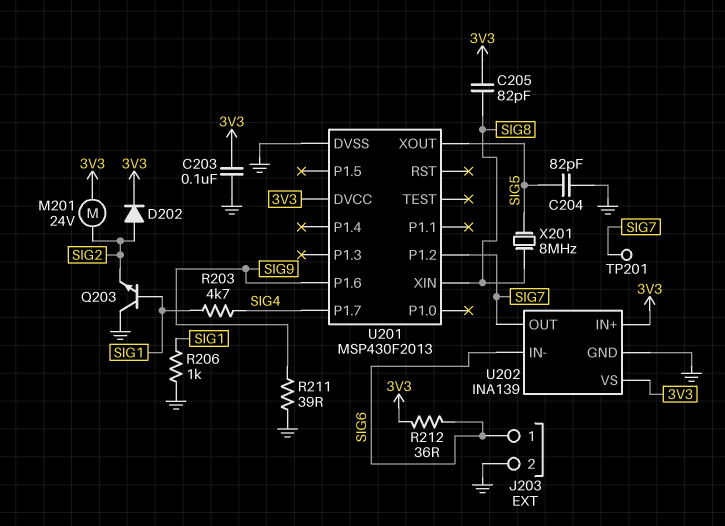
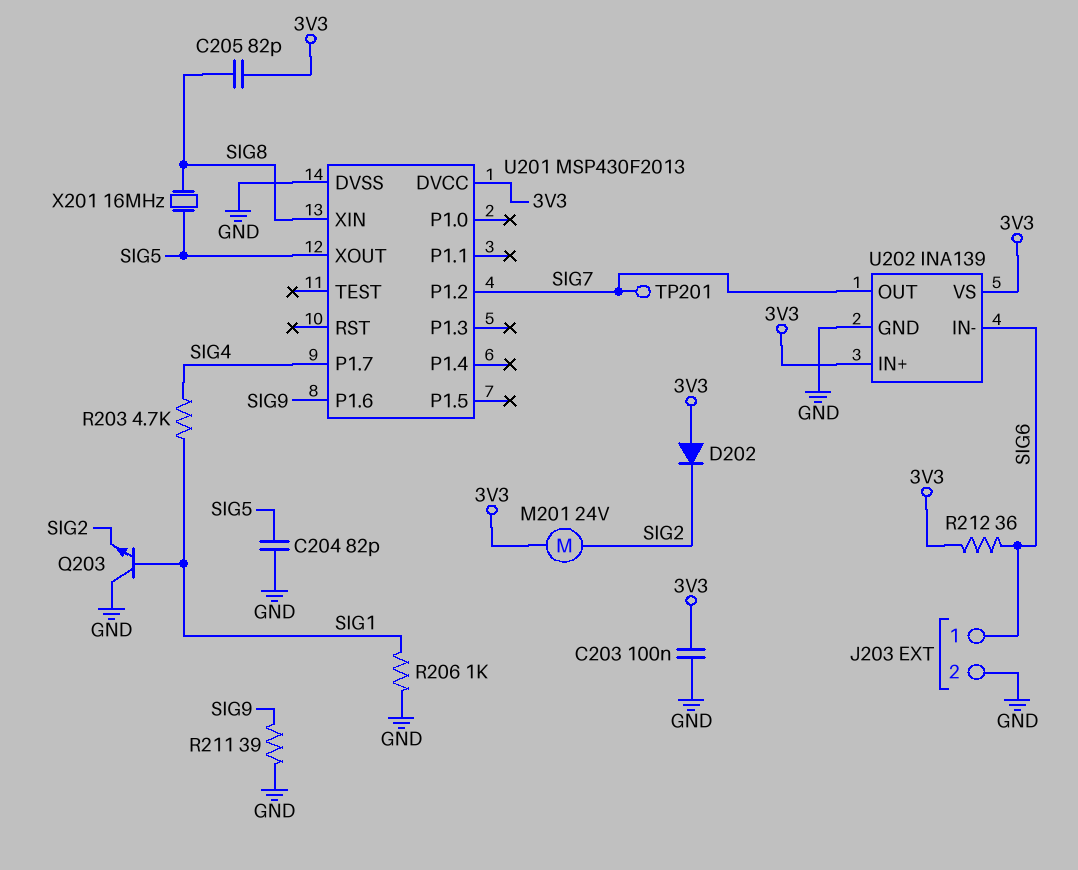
D202: diode (A SIG2, K 3V3) -> diode (A 3V3, K SIG2)
X201: 8MHz (SIG5, SIG8) -> 16MHz (SIG5, SIG8)

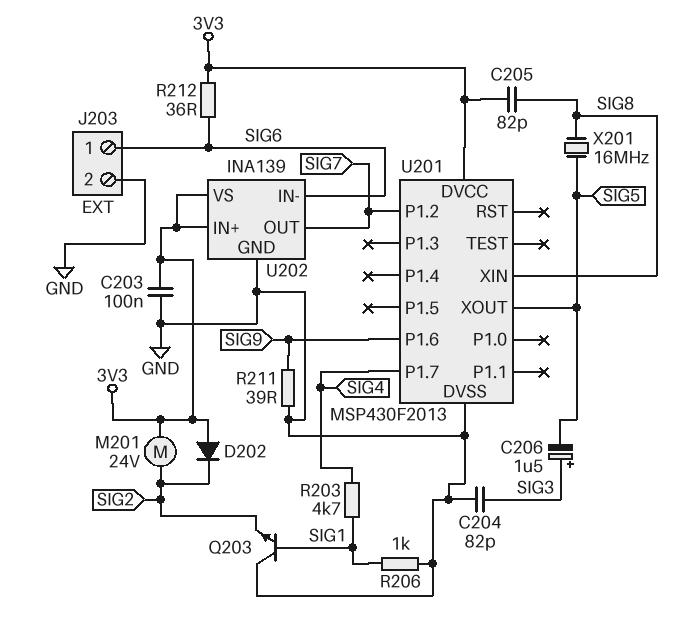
C204: 82pF (GND, SIG5) -> 82pF (GND, SIG3)
C206: none -> 1.5uF (plus SIG3, minus SIG5)
TP201: test point (SIG7) -> none

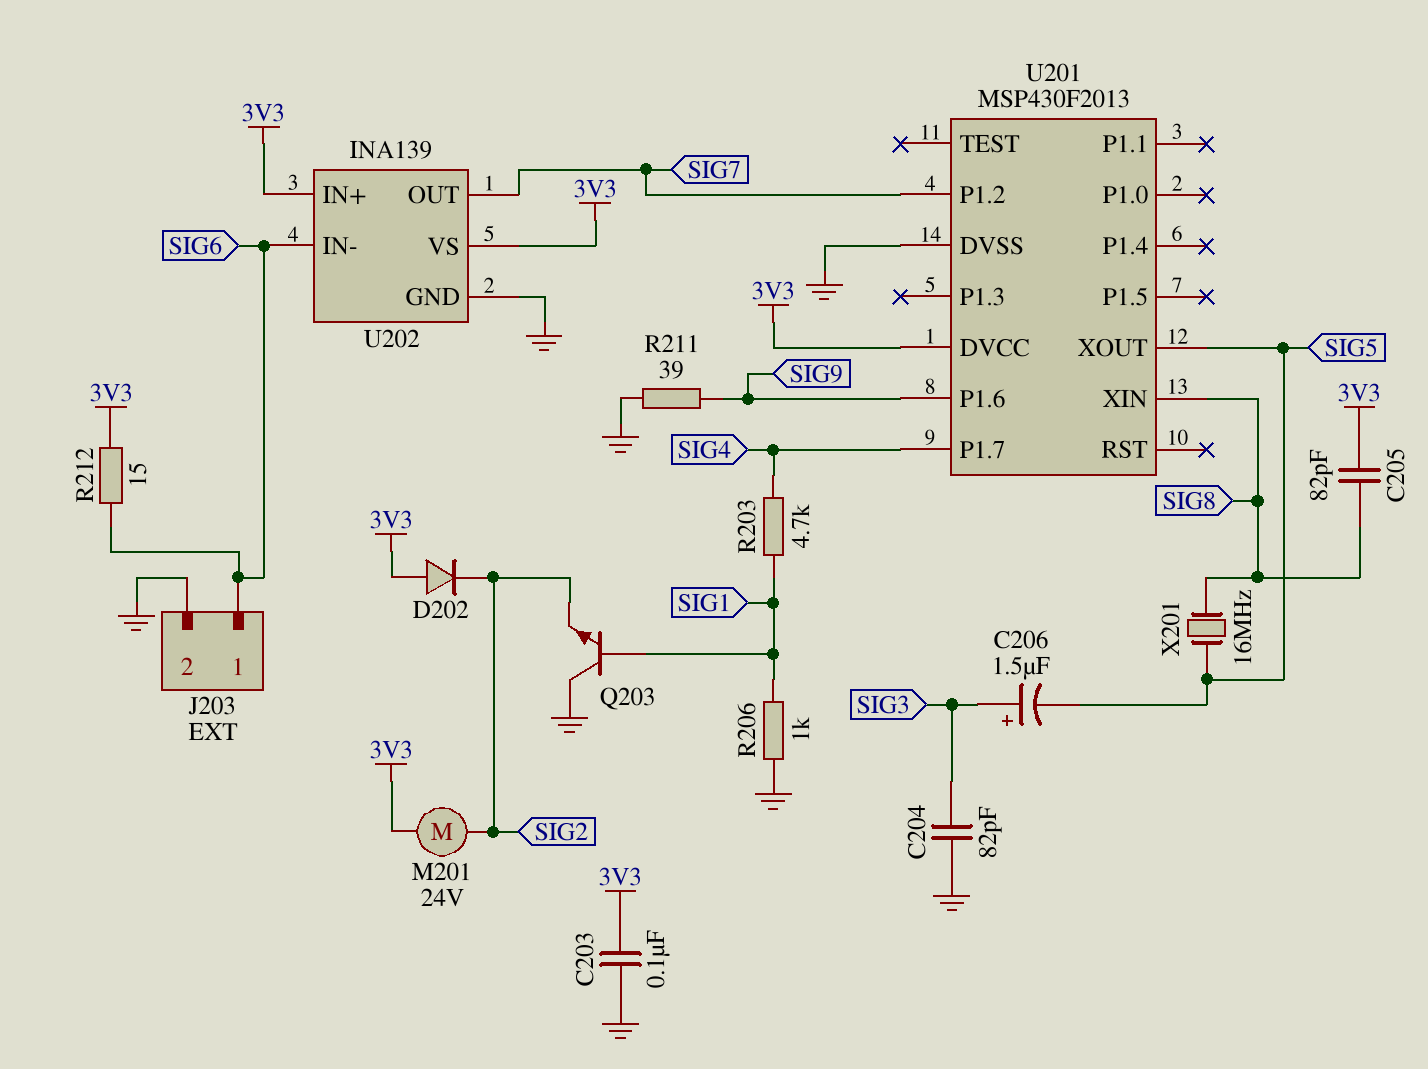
R212: 36 (3V3, SIG6) -> 15 (3V3, SIG6)

